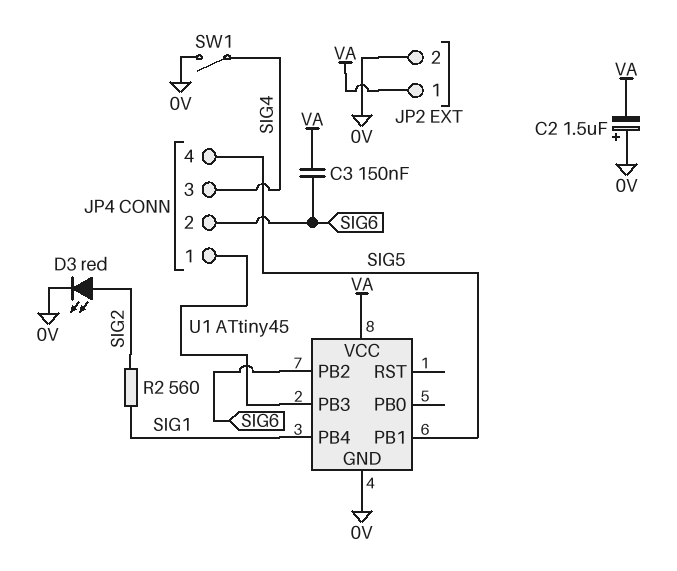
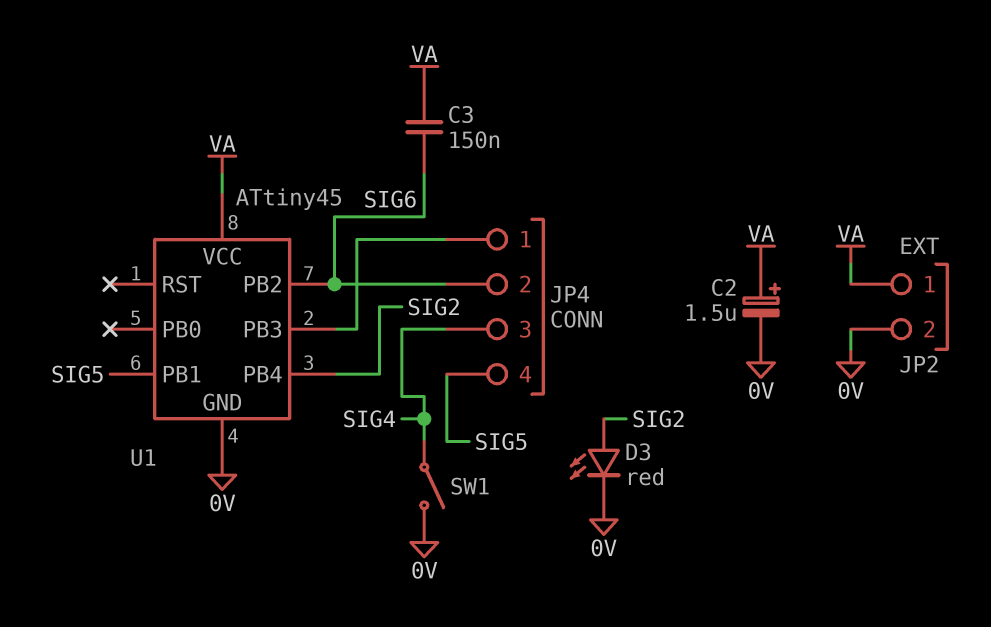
C2: 1.5uF (plus 0V, minus VA) -> 1.5uF (plus VA, minus 0V)
R2: 560 (SIG1, SIG2) -> none
U1 pin PB4: SIG1 -> SIG2

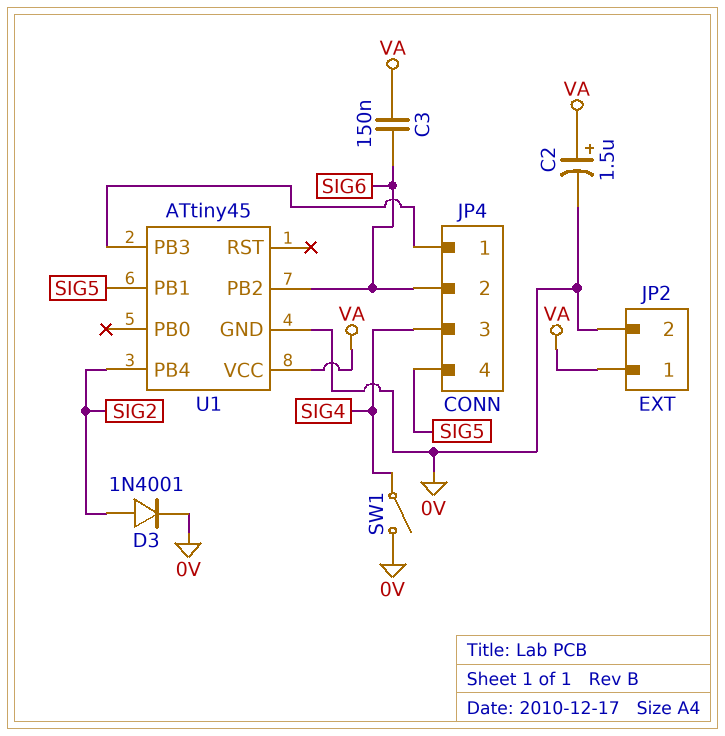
D3: LED red (A SIG2, K 0V) -> diode 1N4001 (A SIG2, K 0V)

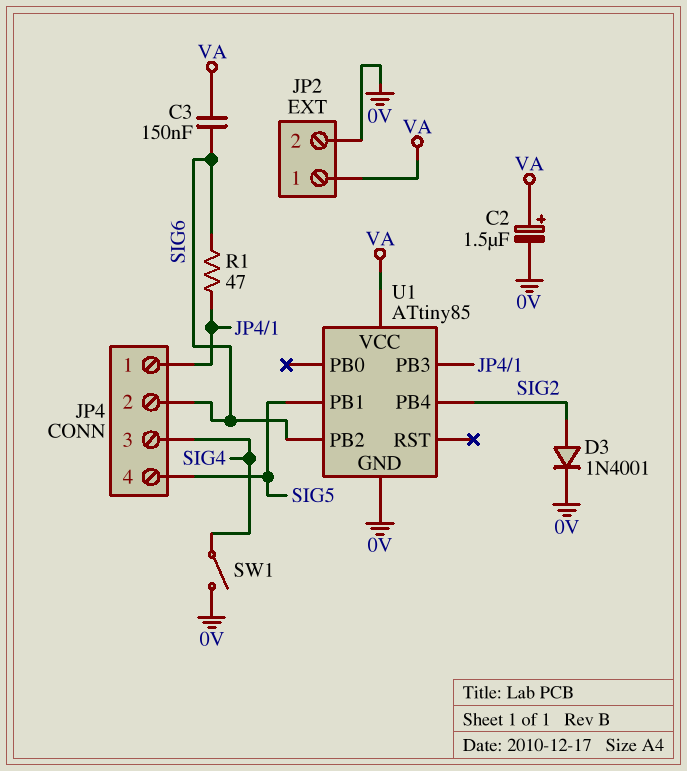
R1: none -> 47 (JP4/1, SIG6)
U1: ATtiny45 -> ATtiny85

